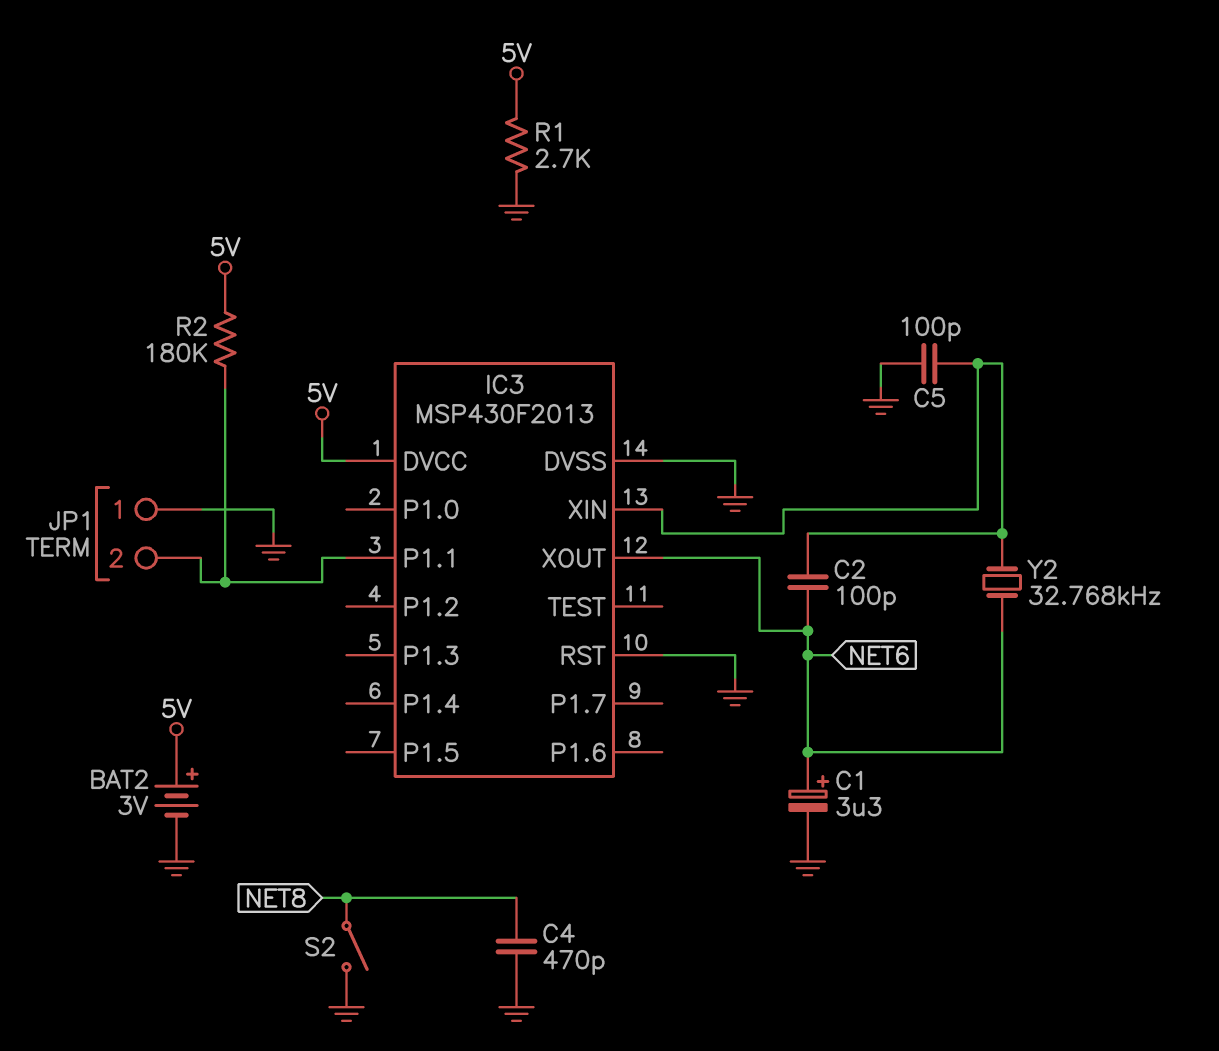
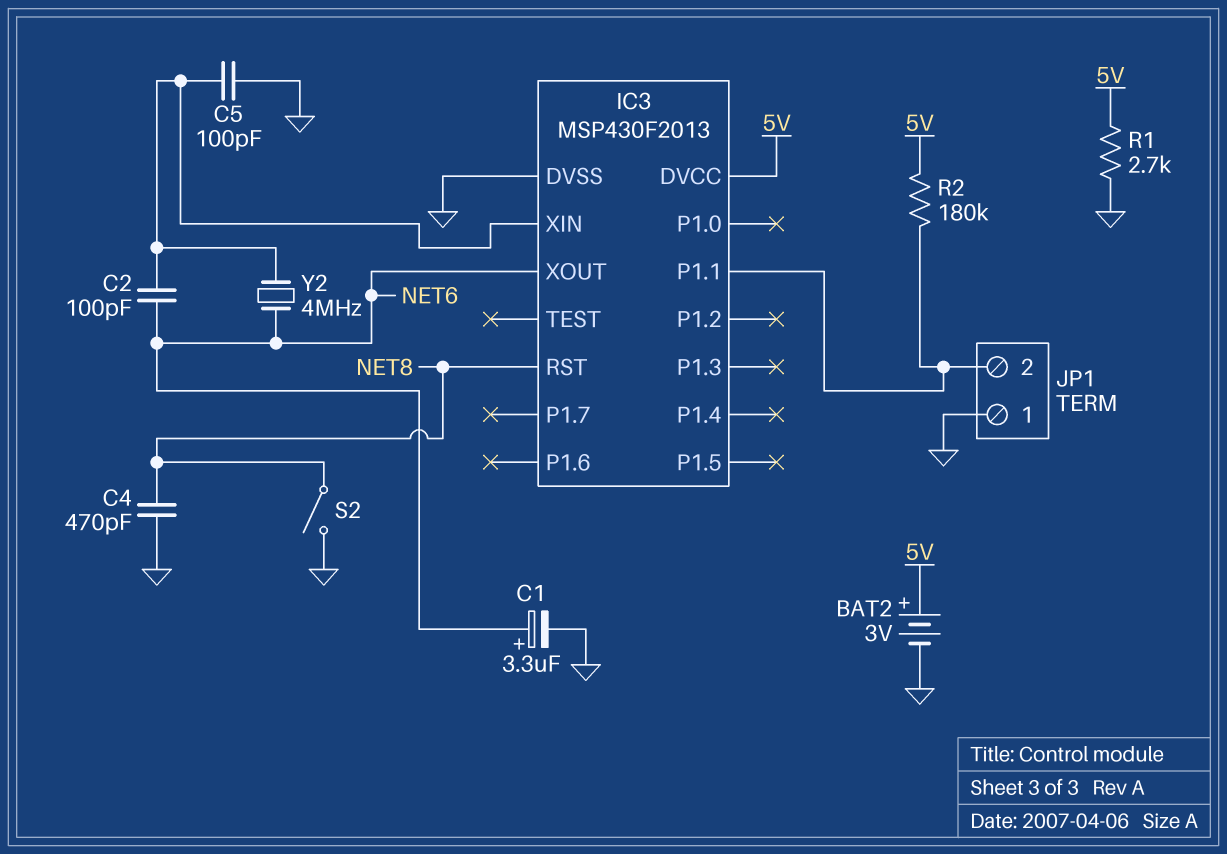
IC3 pin RST: GND -> NET8
Y2: 32.768kHz (IC3/XIN, NET6) -> 4MHz (IC3/XIN, NET6)

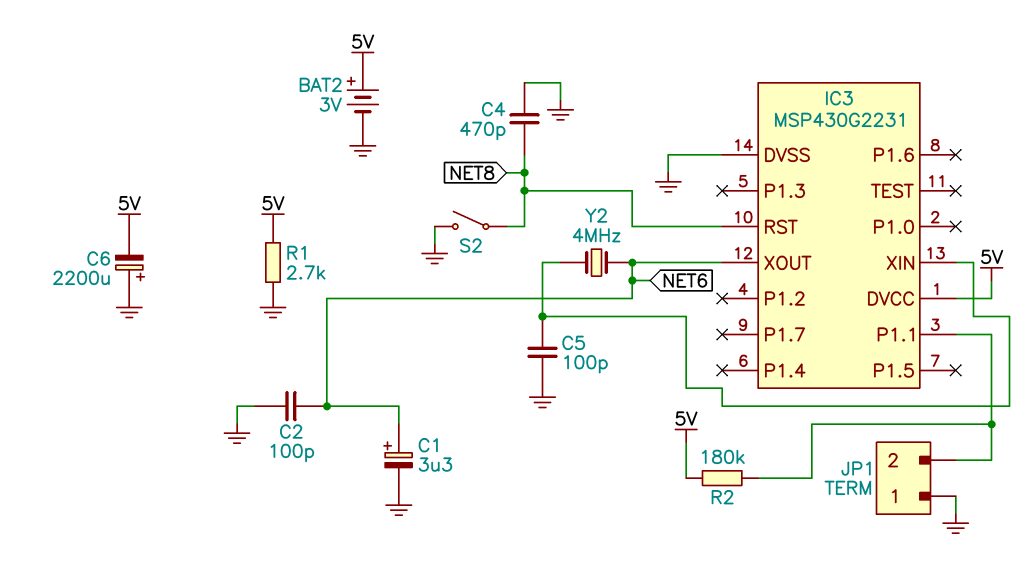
C2: 100pF (IC3/XIN, NET6) -> 100pF (GND, NET6)
C6: none -> 2200uF (plus GND, minus 5V)
IC3: MSP430F2013 -> MSP430G2231

